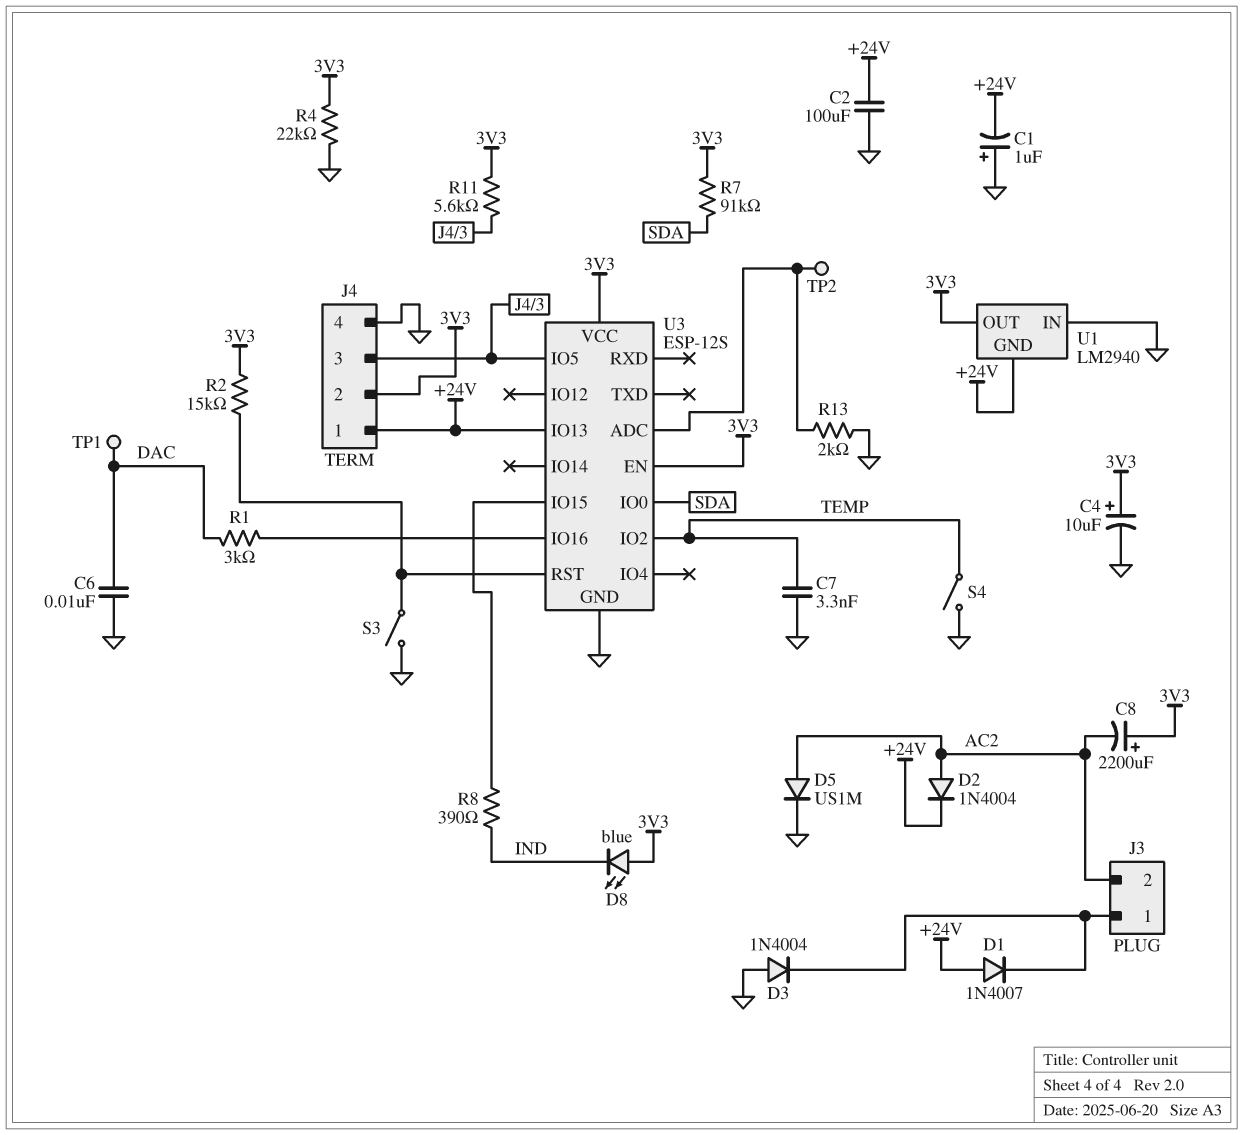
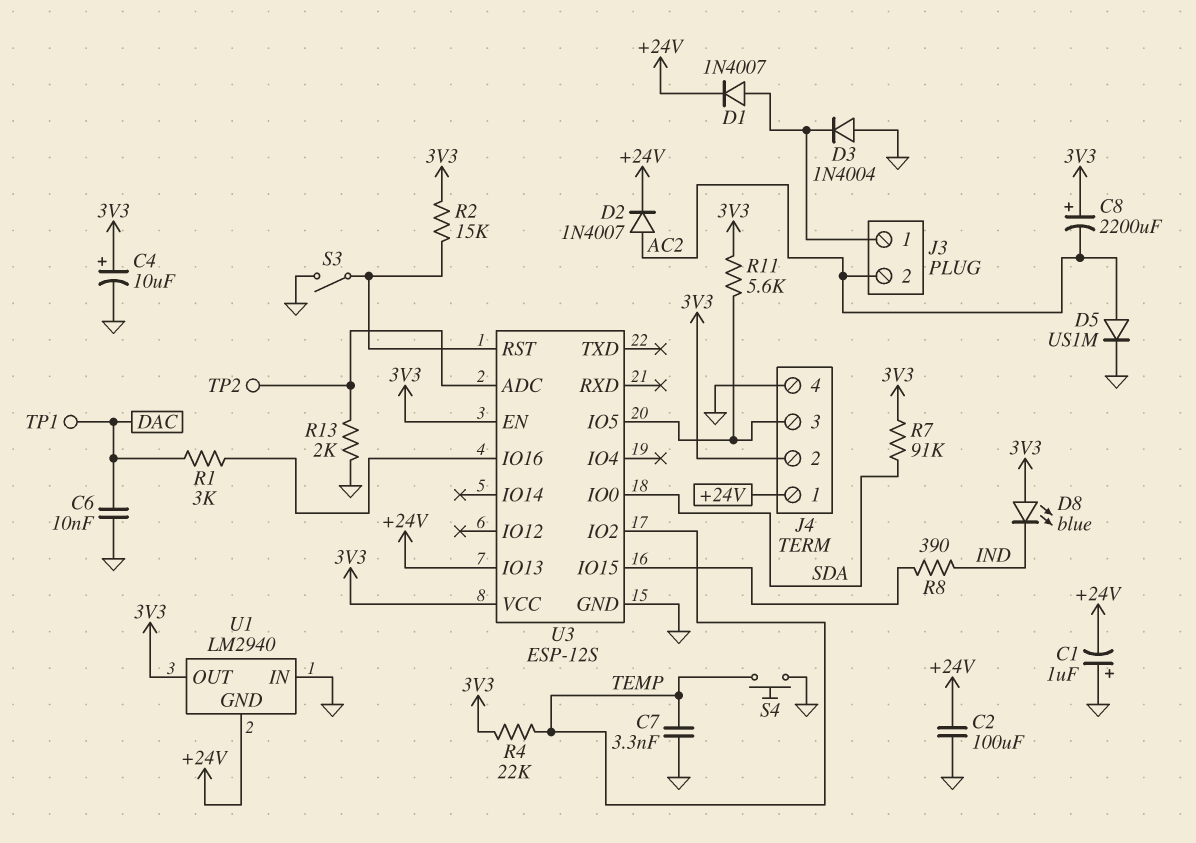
D1: diode 1N4007 (A +24V, K J3/1) -> diode 1N4007 (A J3/1, K +24V)
D2: diode 1N4004 (A AC2, K +24V) -> diode 1N4007 (A AC2, K +24V)
R4: 22k (3V3, GND) -> 22k (3V3, TEMP)
S4: switch (GND, TEMP) -> button (GND, TEMP)

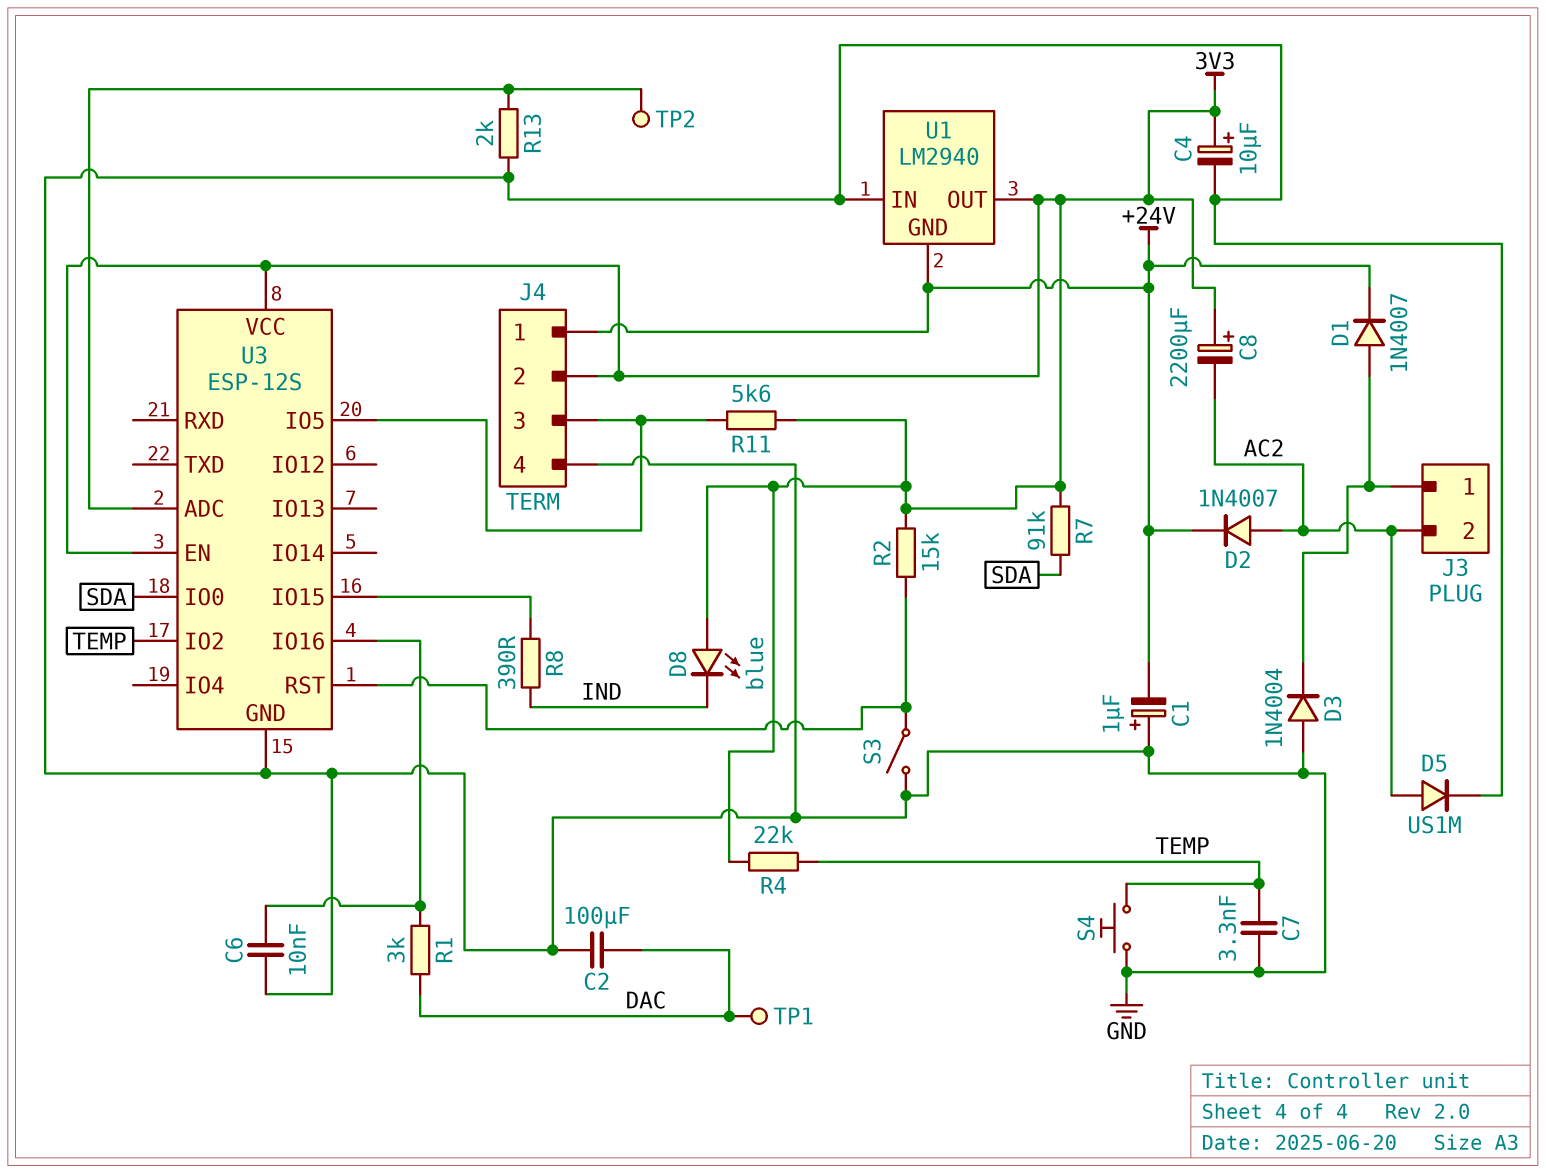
C2: 100uF (+24V, GND) -> 100uF (DAC, GND)
C6: 10nF (DAC, GND) -> 10nF (GND, U3/IO16)
U3 pin IO13: +24V -> none

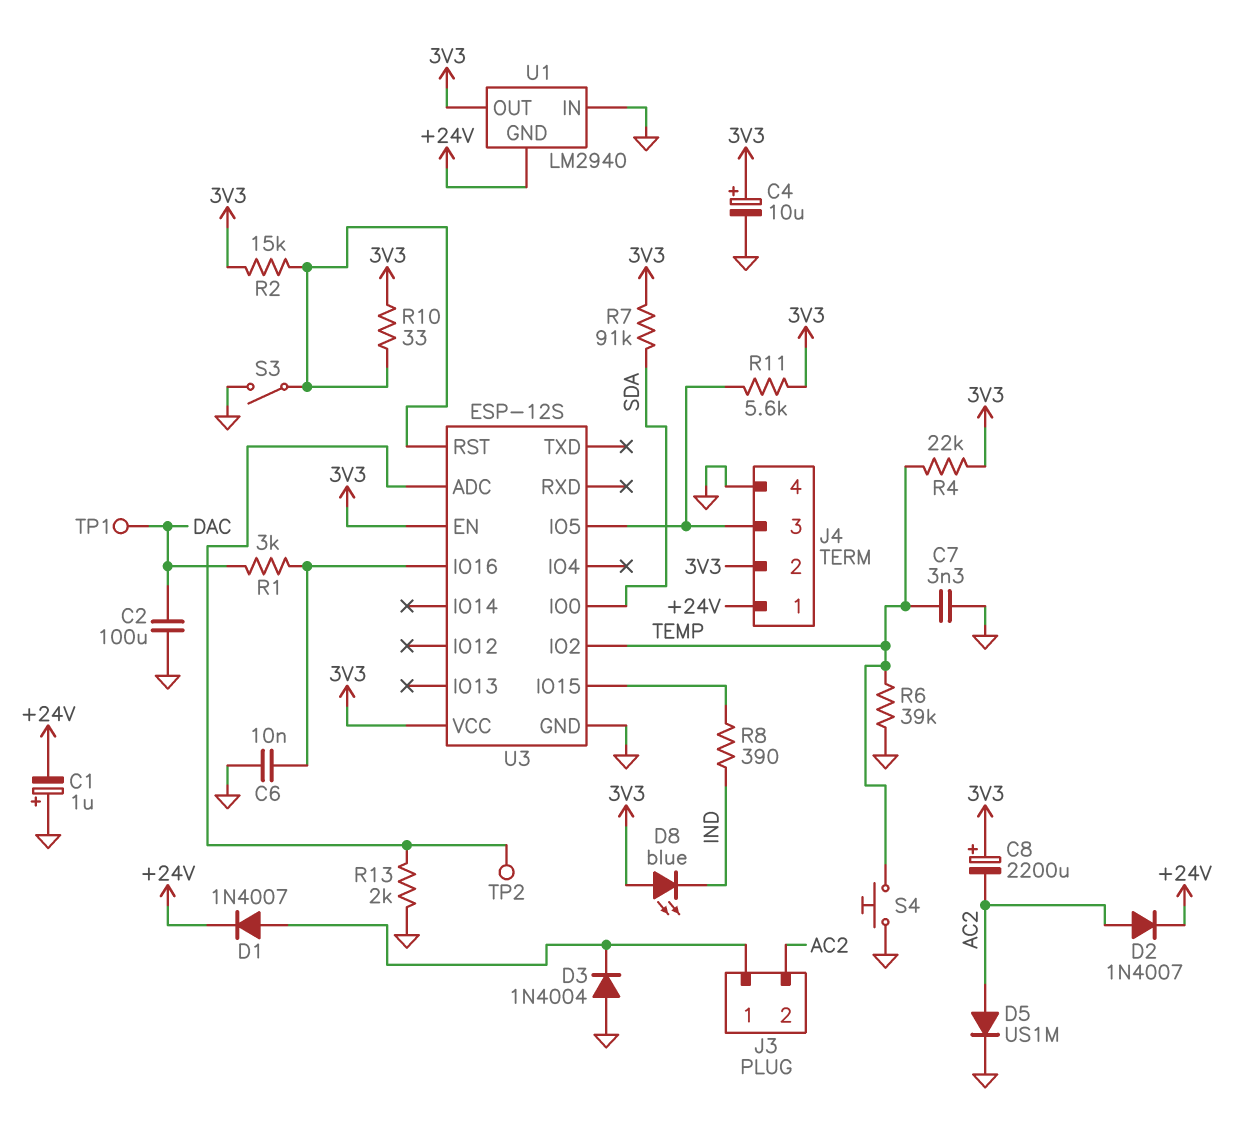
R6: none -> 39k (GND, TEMP)
R10: none -> 33 (3V3, U3/RST)

